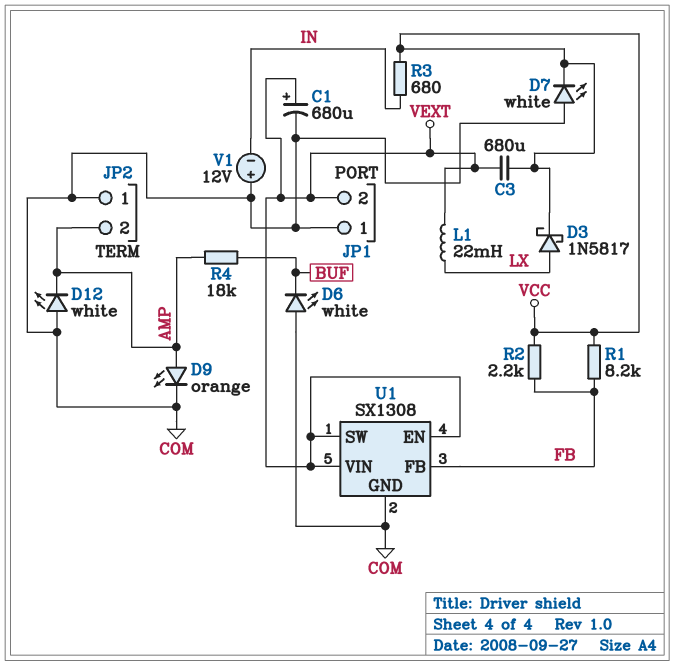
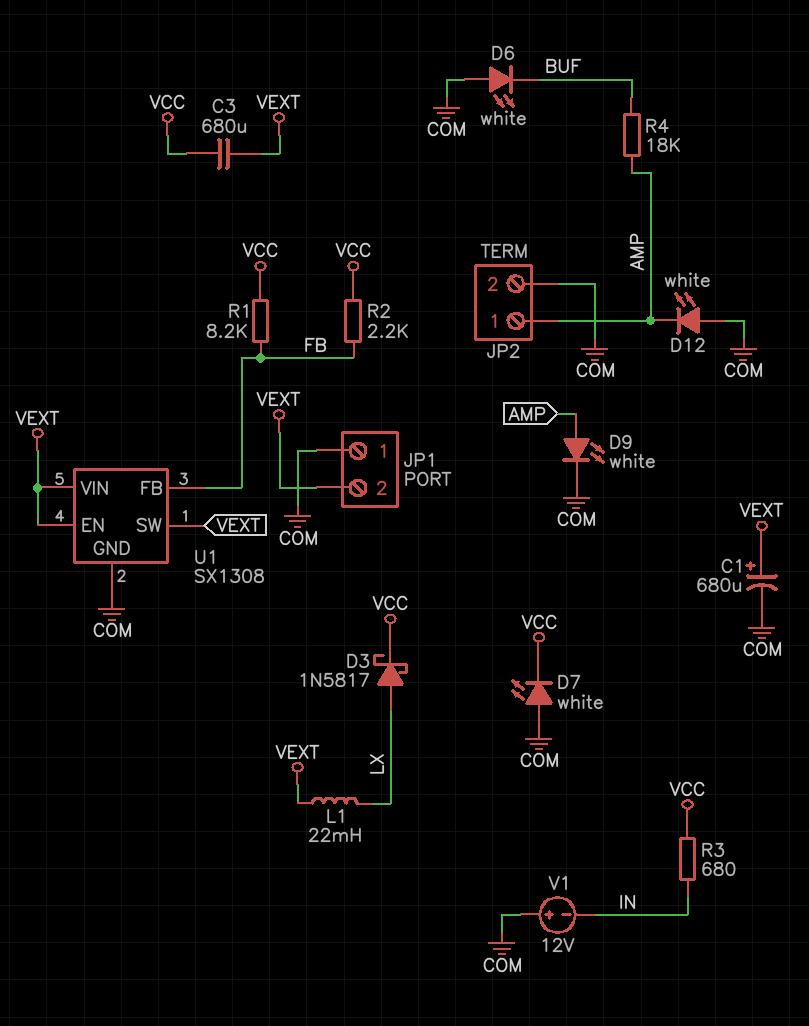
D9: LED orange (A AMP, K COM) -> LED white (A AMP, K COM)
JP2 pin 1: COM -> AMP
JP2 pin 2: AMP -> COM

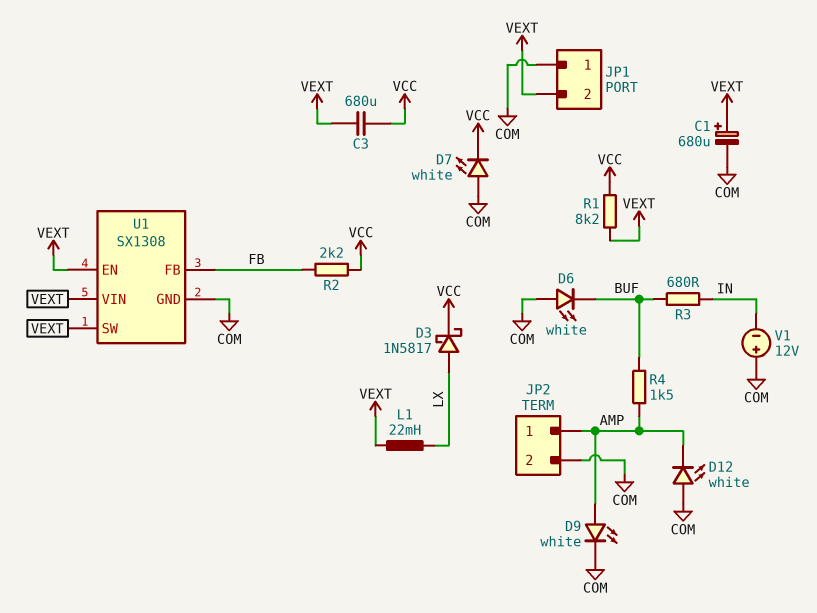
R1: 8.2k (FB, VCC) -> 8.2k (VCC, VEXT)
R3: 680 (IN, VCC) -> 680 (BUF, IN)
R4: 18k (AMP, BUF) -> 1.5k (AMP, BUF)

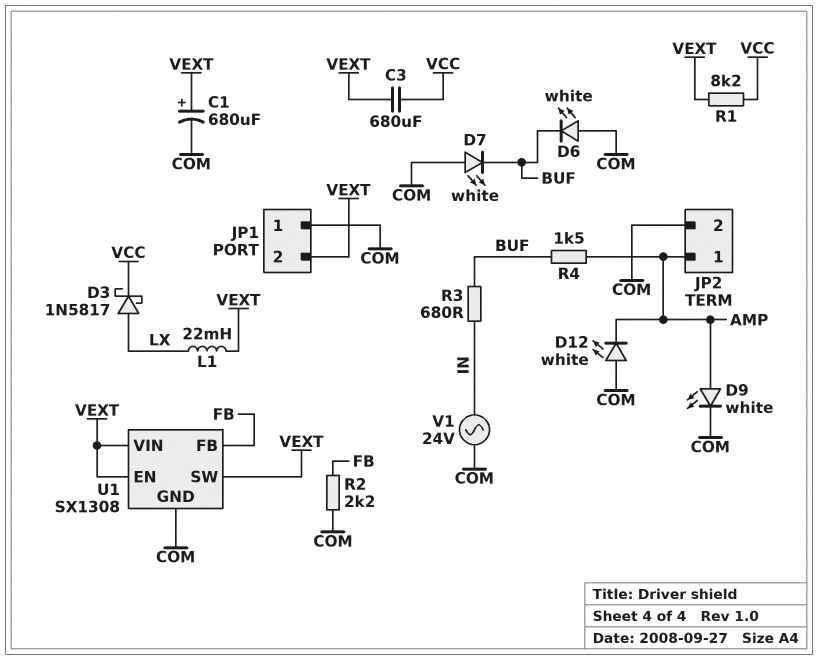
D7: LED white (A COM, K VCC) -> LED white (A COM, K BUF)
R2: 2.2k (FB, VCC) -> 2.2k (COM, FB)
V1: 12V (plus COM, minus IN) -> AC 24V (COM, IN)

